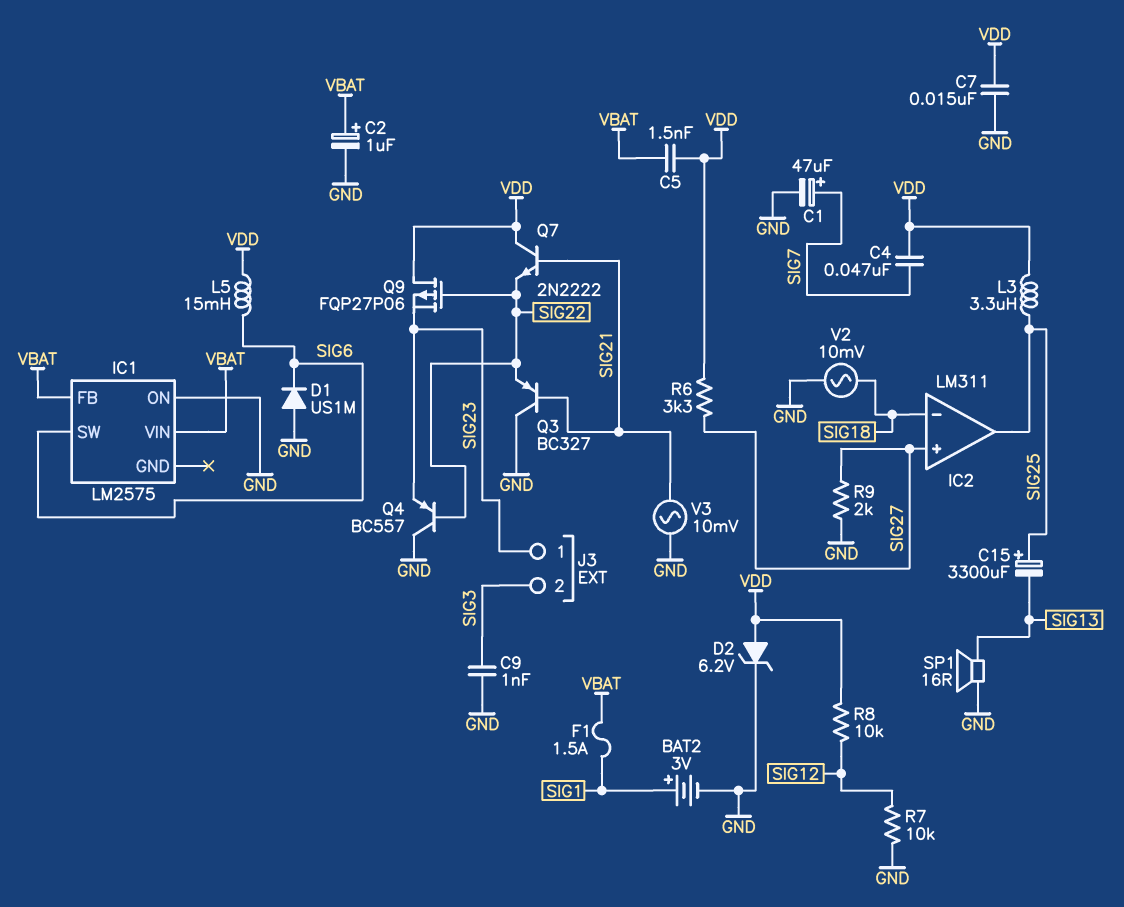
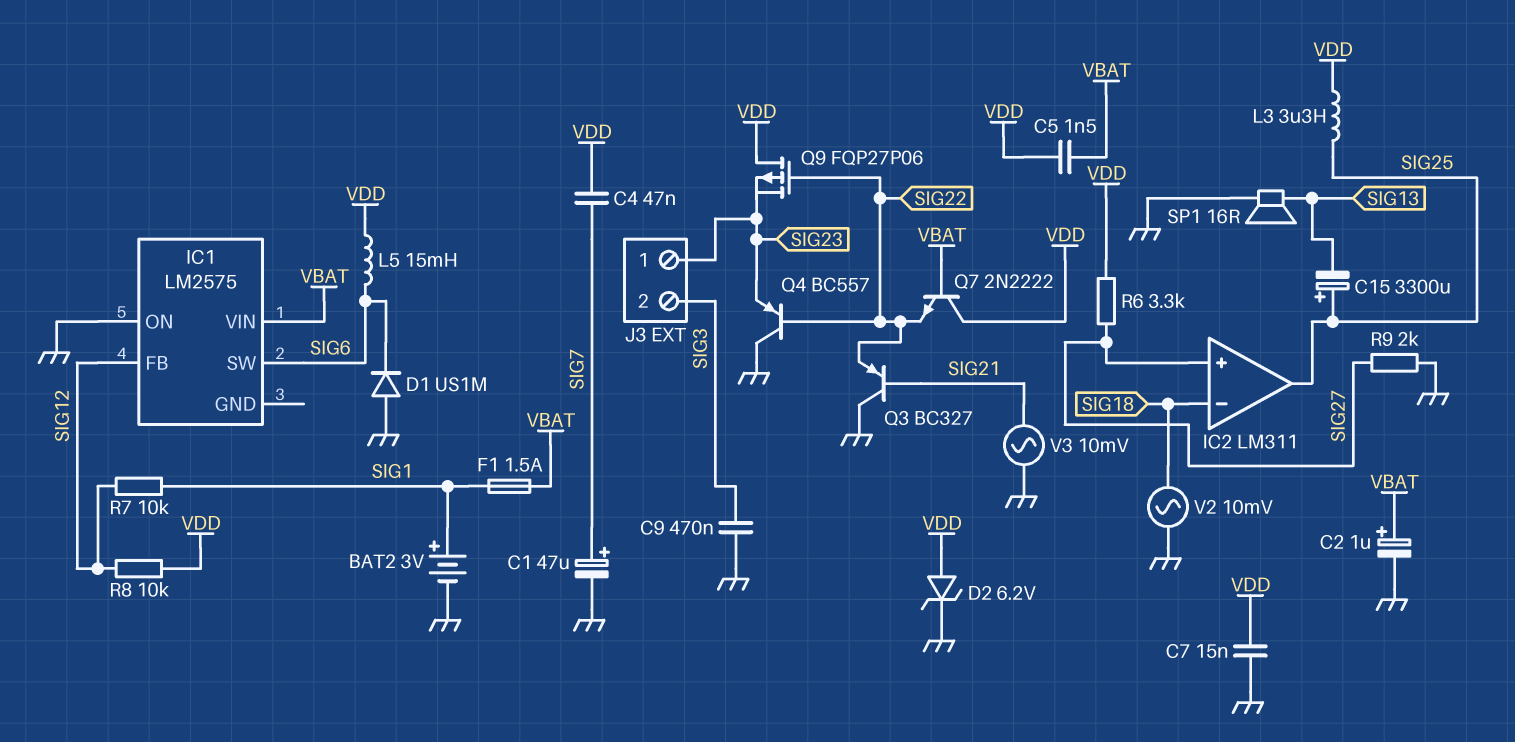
C9: 1nF (GND, SIG3) -> 470nF (GND, SIG3)
IC1 pin FB: VBAT -> SIG12
Q7: NPN 2N2222 (B SIG21, C VDD, E SIG22) -> NPN 2N2222 (B VBAT, C VDD, E SIG22)
R7: 10k (GND, SIG12) -> 10k (SIG1, SIG12)

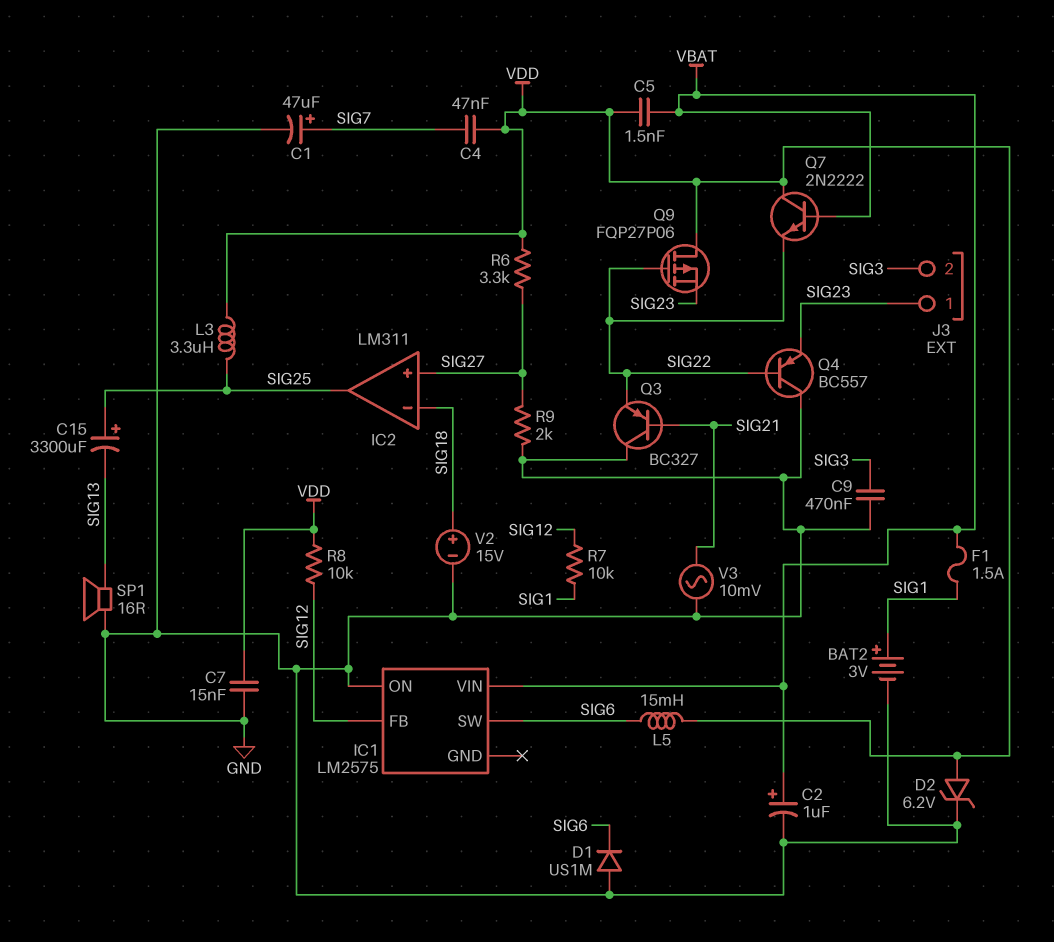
V2: AC 10mV (GND, SIG18) -> 15V (plus SIG18, minus GND)

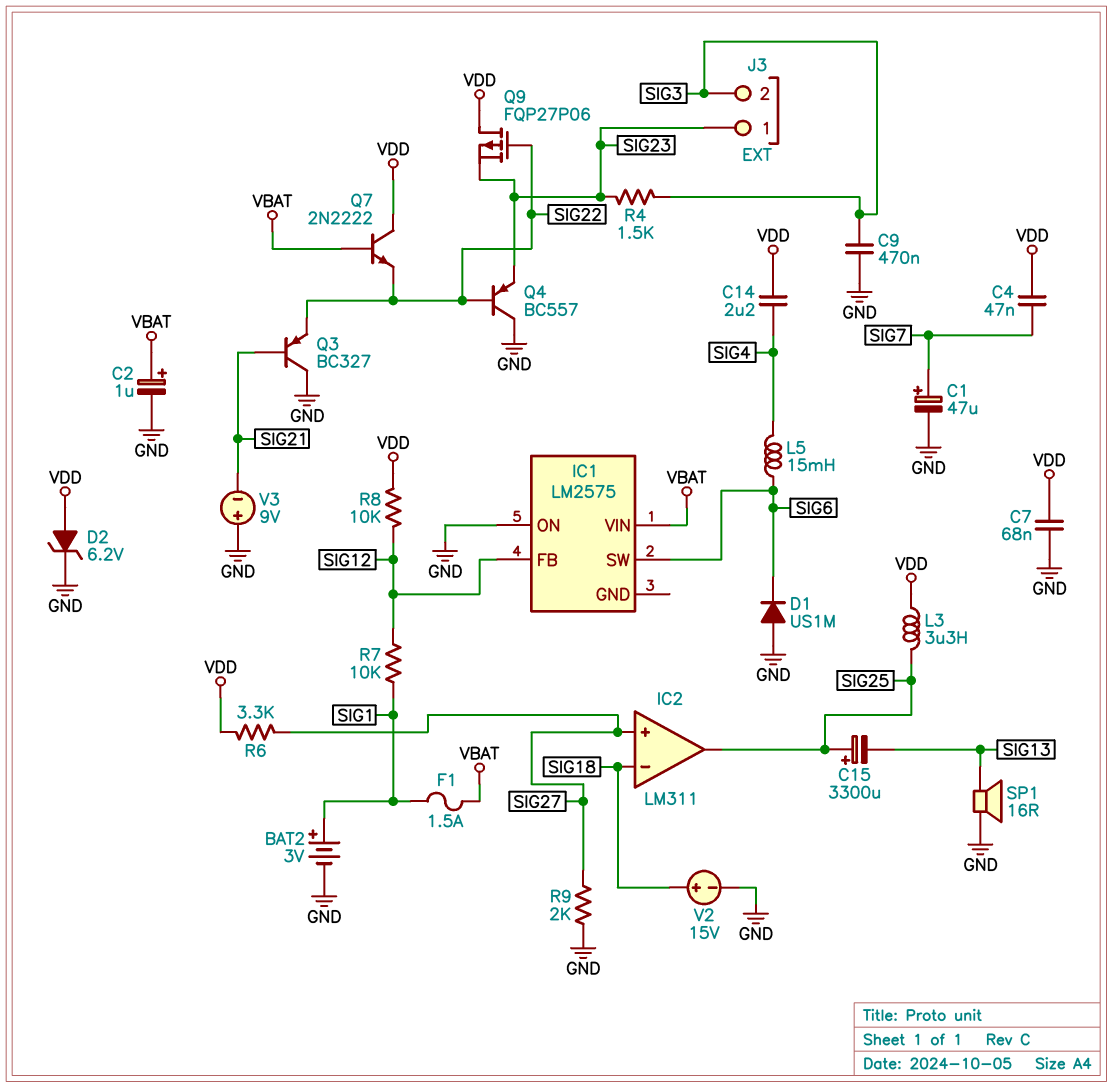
C5: 1.5nF (VBAT, VDD) -> none
C7: 15nF (GND, VDD) -> 68nF (GND, VDD)
C14: none -> 2.2uF (SIG4, VDD)
L5: 15mH (SIG6, VDD) -> 15mH (SIG4, SIG6)
R4: none -> 1.5k (SIG3, SIG23)
V3: AC 10mV (GND, SIG21) -> 9V (plus GND, minus SIG21)

